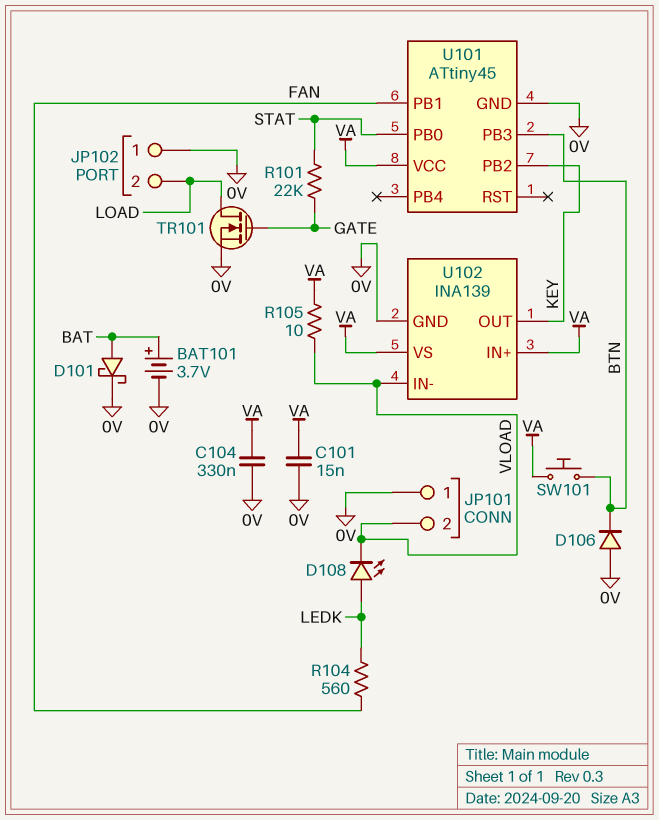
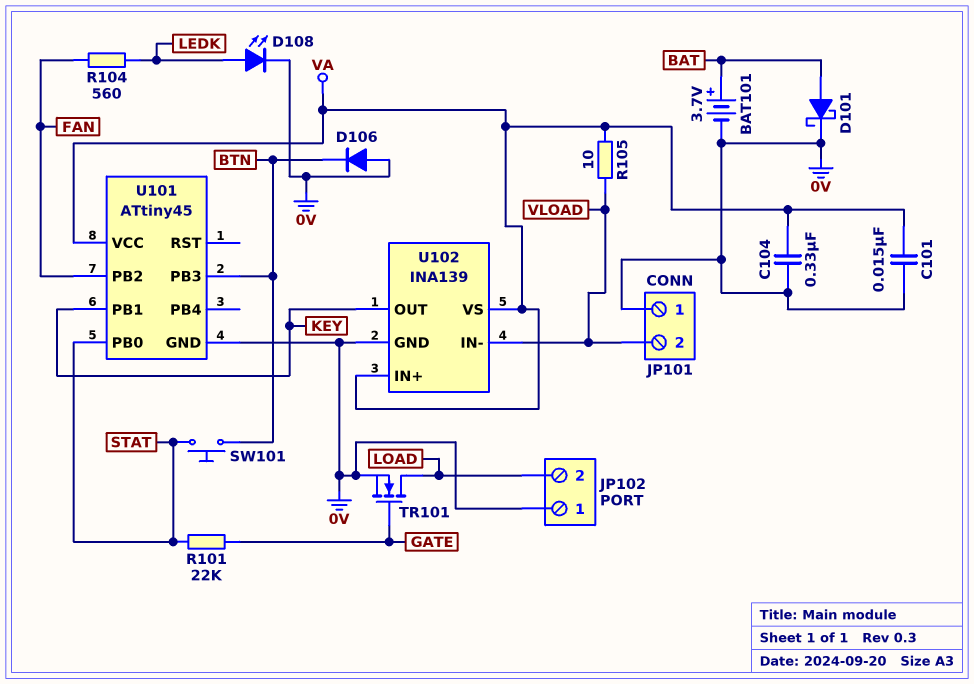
D108: LED (A LEDK, K VLOAD) -> LED (A LEDK, K 0V)
SW101: button (BTN, VA) -> button (BTN, STAT)
U101 pin PB1: FAN -> KEY
U101 pin PB2: KEY -> FAN

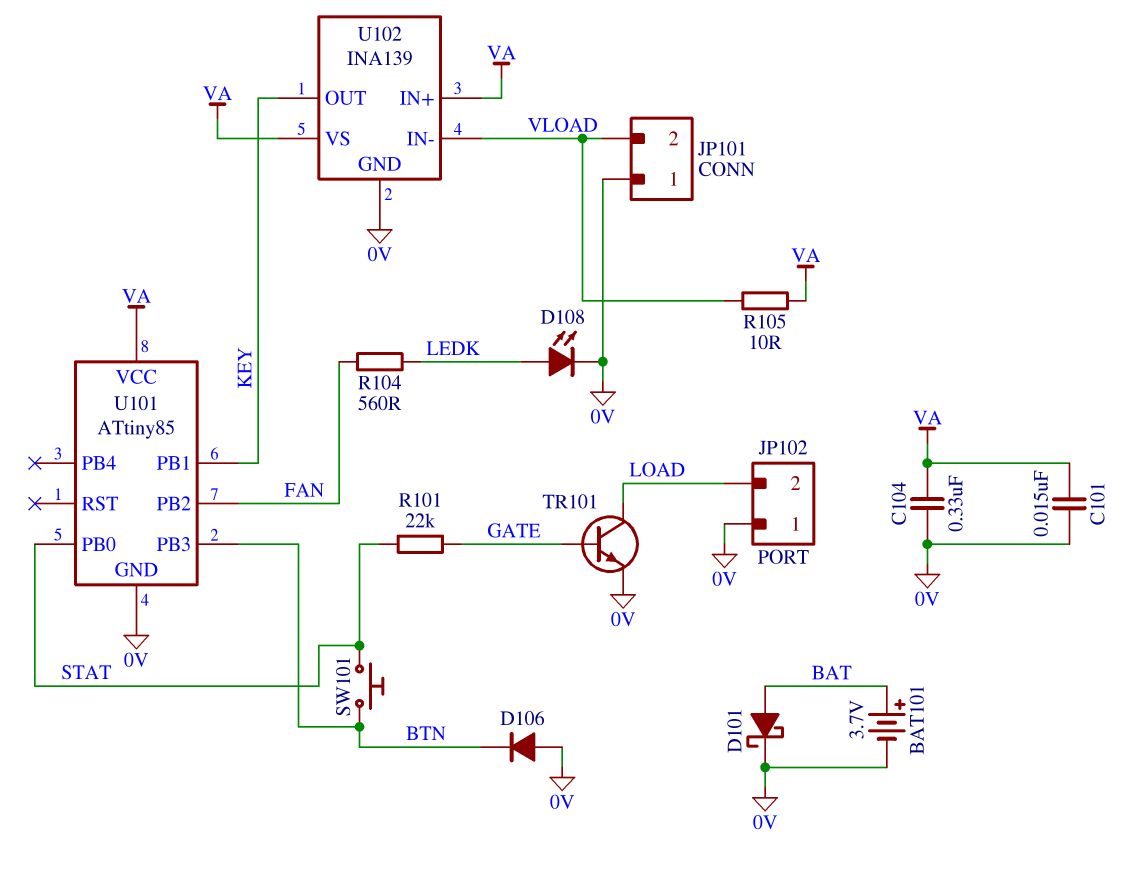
TR101: NMOS (G GATE, D LOAD, S 0V) -> NPN (B GATE, C LOAD, E 0V)
U101: ATtiny45 -> ATtiny85

